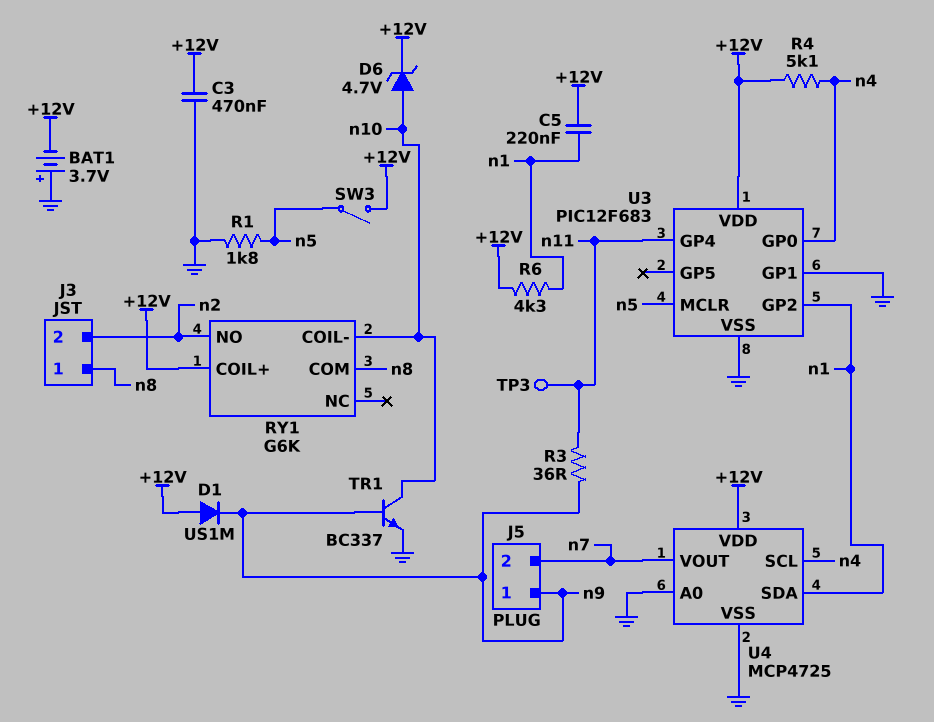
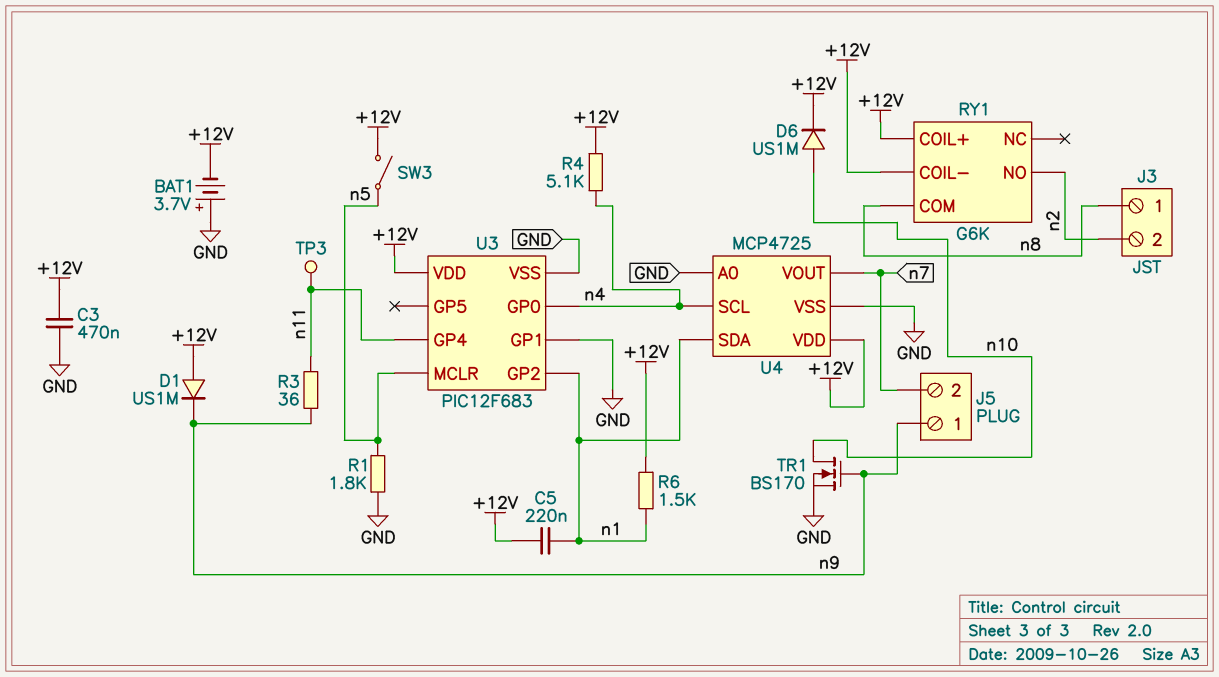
D6: zener 4.7V (A n10, K +12V) -> diode US1M (A n10, K +12V)
R6: 4.3k (+12V, n1) -> 1.5k (+12V, n1)
RY1 pin COIL-: n10 -> +12V
TR1: NPN BC337 (B n9, C n10, E GND) -> NMOS BS170 (G n9, D n10, S GND)

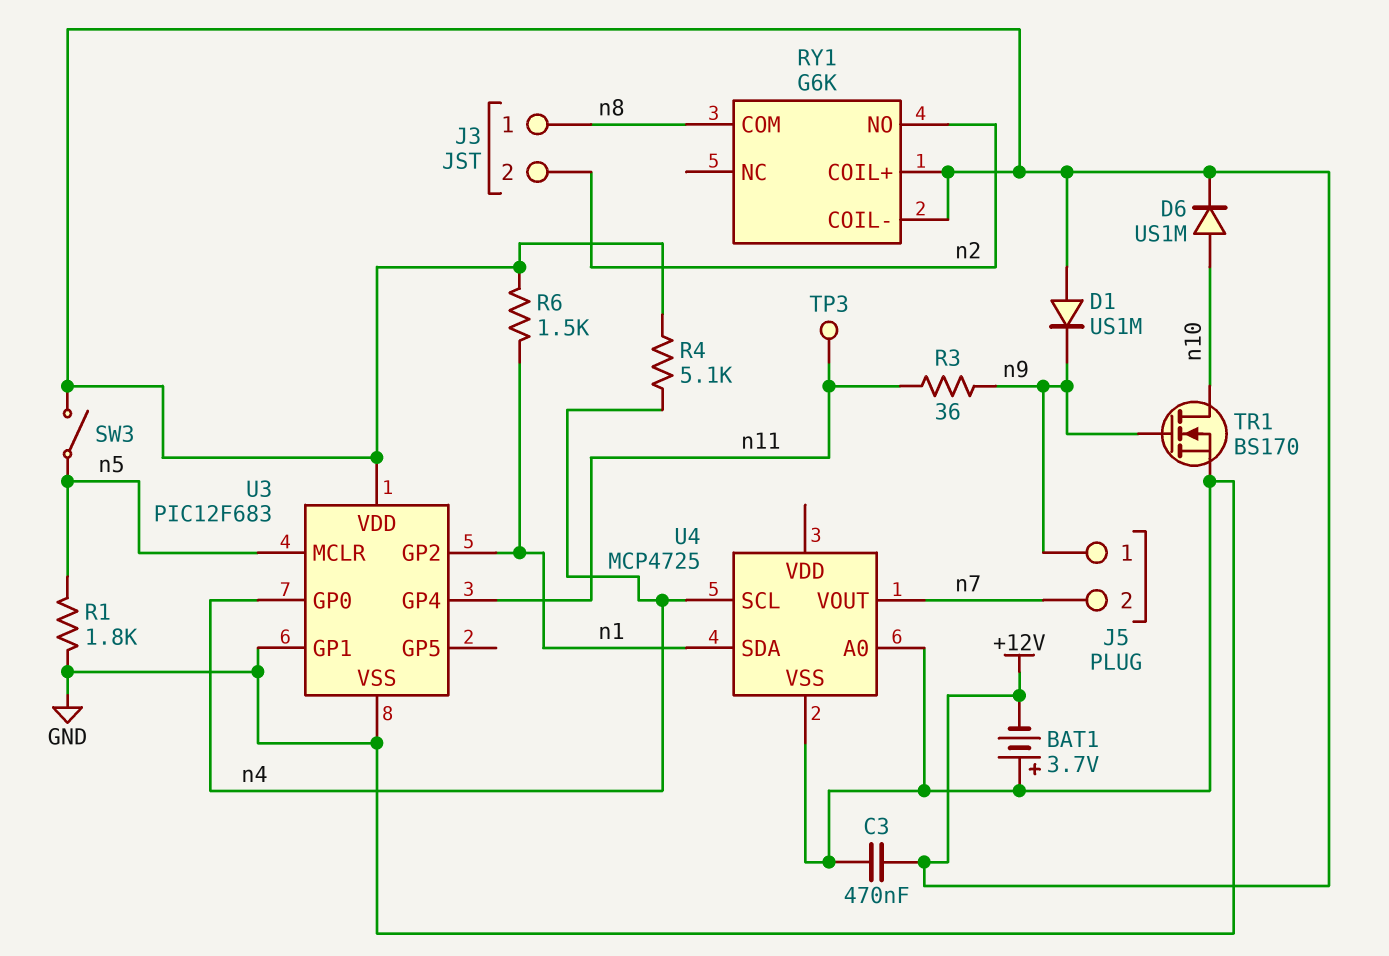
C5: 220nF (+12V, n1) -> none
U4 pin VDD: +12V -> none

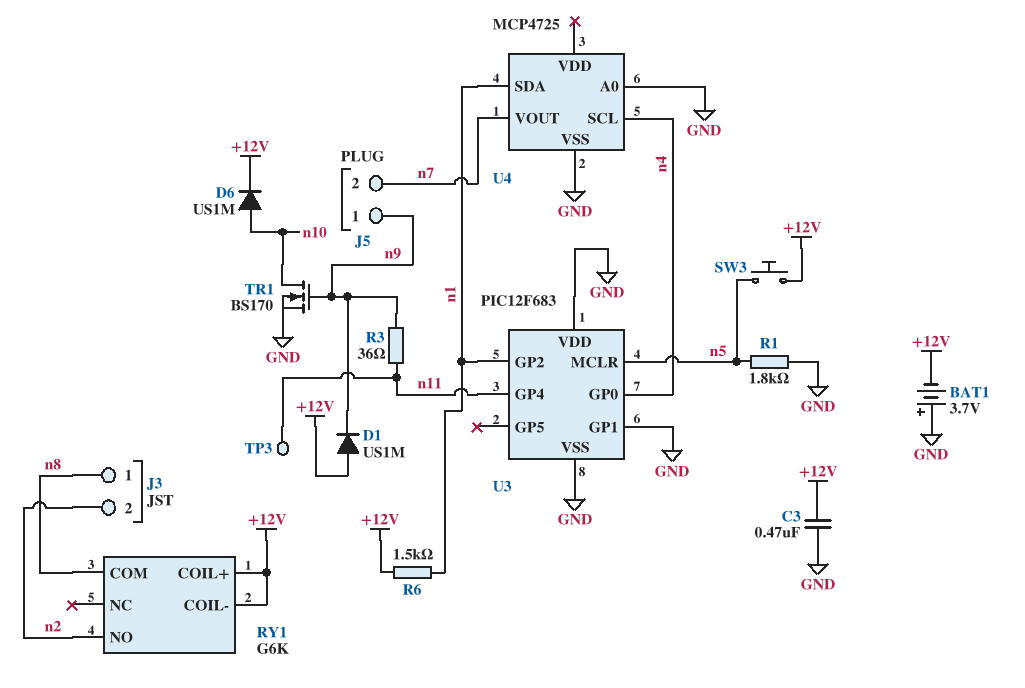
R4: 5.1k (+12V, n4) -> none
SW3: switch (+12V, n5) -> button (+12V, n5)
U3 pin VDD: +12V -> GND

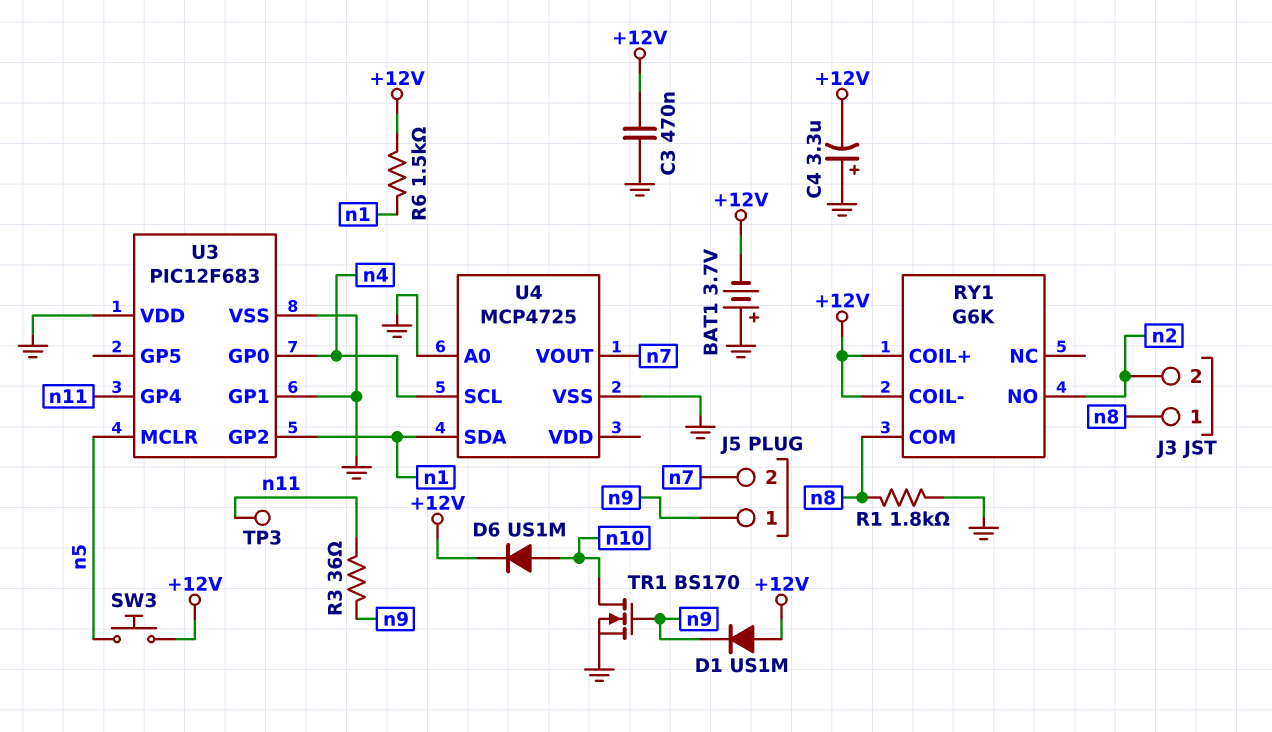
C4: none -> 3.3uF (plus GND, minus +12V)
R1: 1.8k (GND, n5) -> 1.8k (GND, n8)

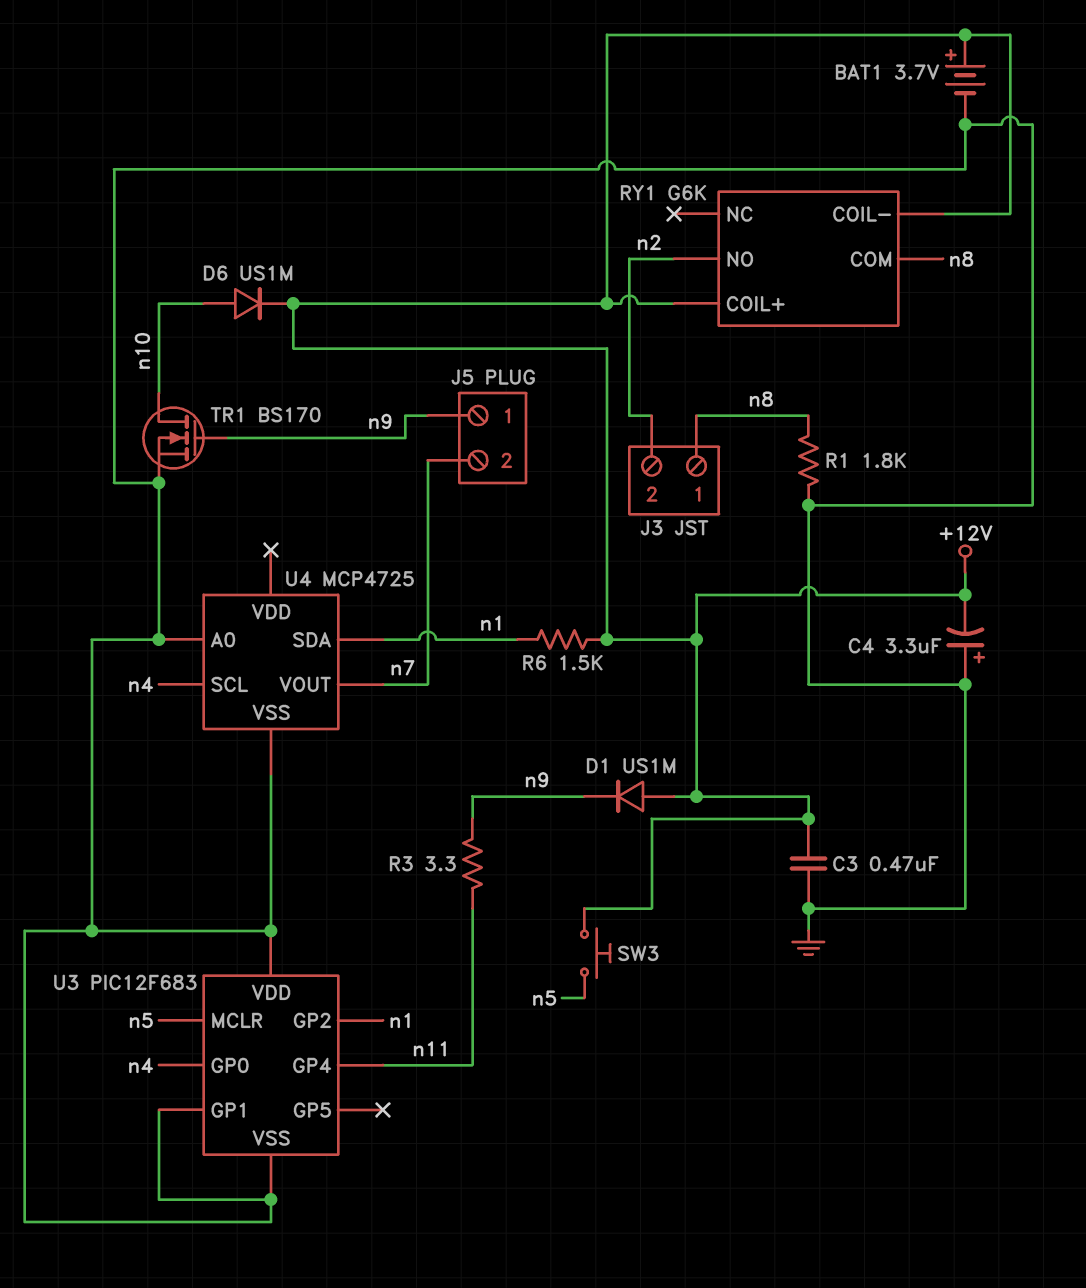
BAT1: 3.7V (plus GND, minus +12V) -> 3.7V (plus +12V, minus GND)
R3: 36 (n9, n11) -> 3.3 (n9, n11)
TP3: test point (n11) -> none

